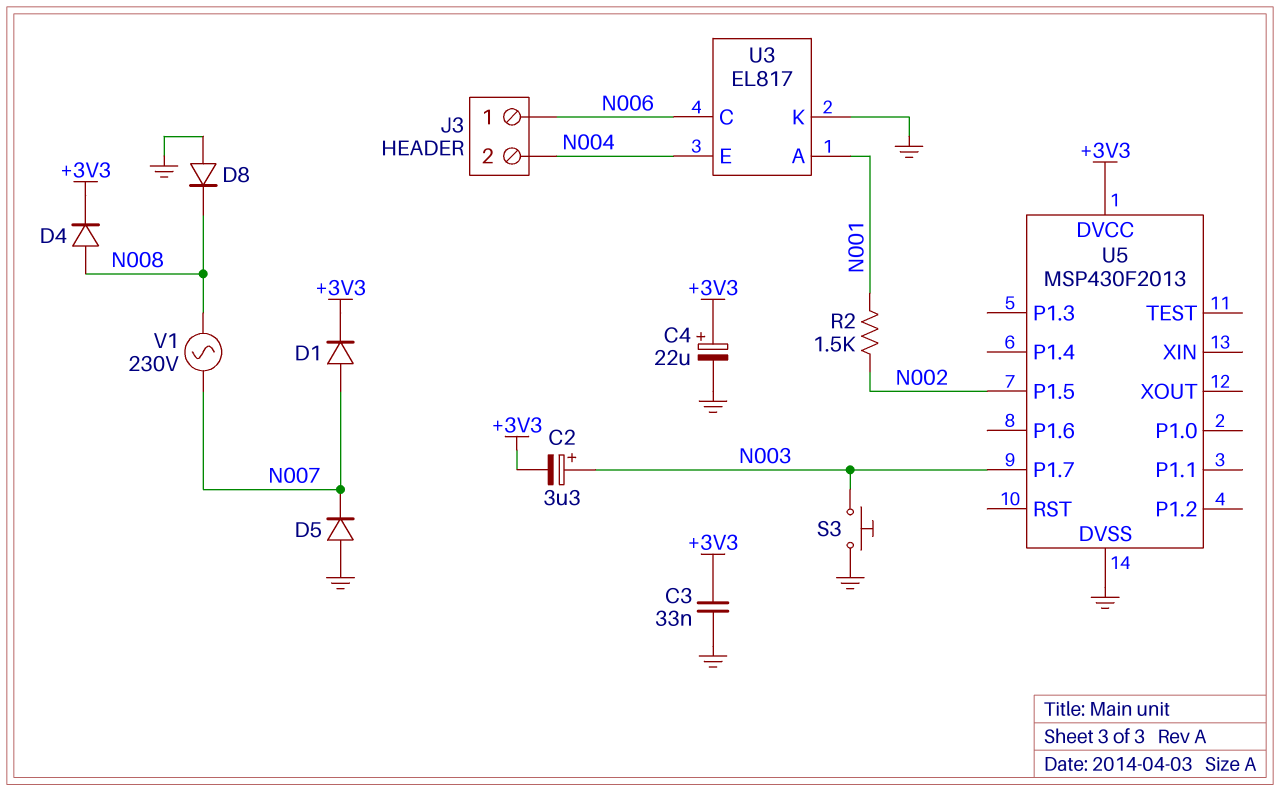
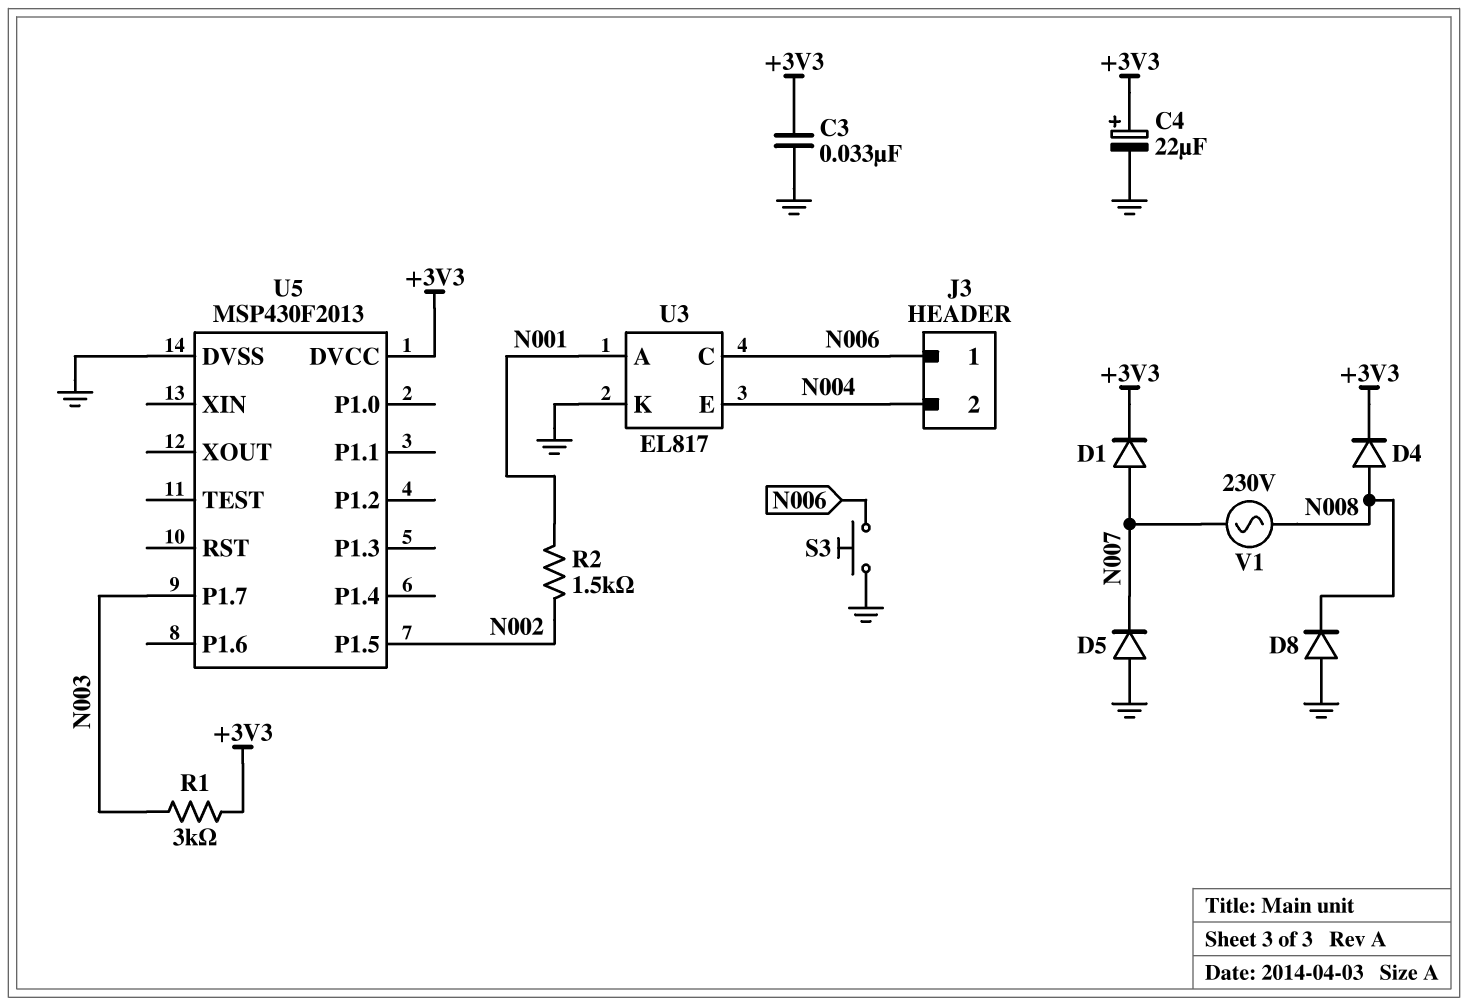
C2: 3.3uF (plus N003, minus +3V3) -> none
R1: none -> 3k (+3V3, N003)
S3: button (GND, N003) -> button (GND, N006)

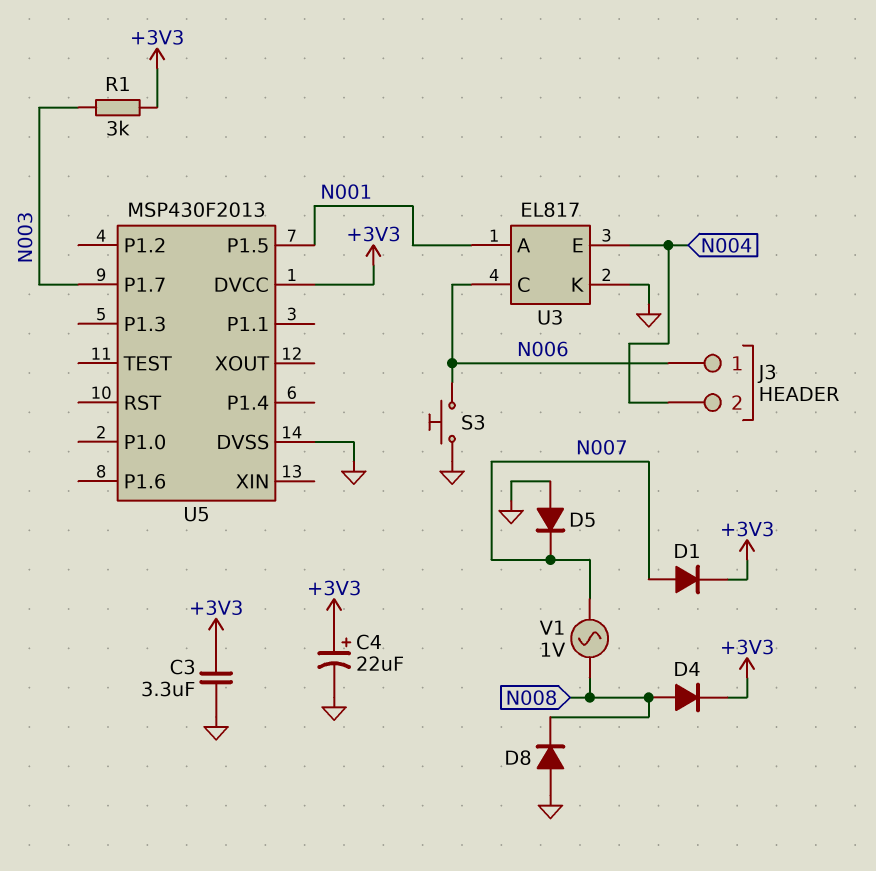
C3: 33nF (+3V3, GND) -> 3.3uF (+3V3, GND)
R2: 1.5k (N001, N002) -> none
U5 pin P1.5: N002 -> N001
V1: AC 230V (N007, N008) -> AC 1V (N007, N008)

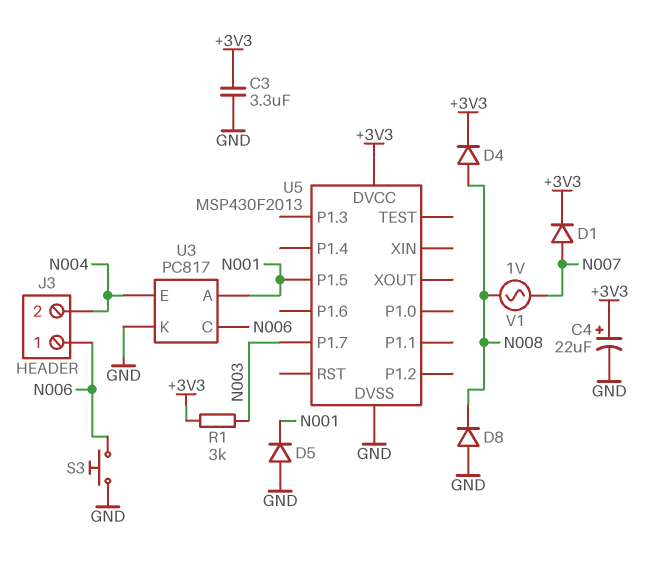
D5: diode (A GND, K N007) -> diode (A GND, K N001)
U3: EL817 -> PC817

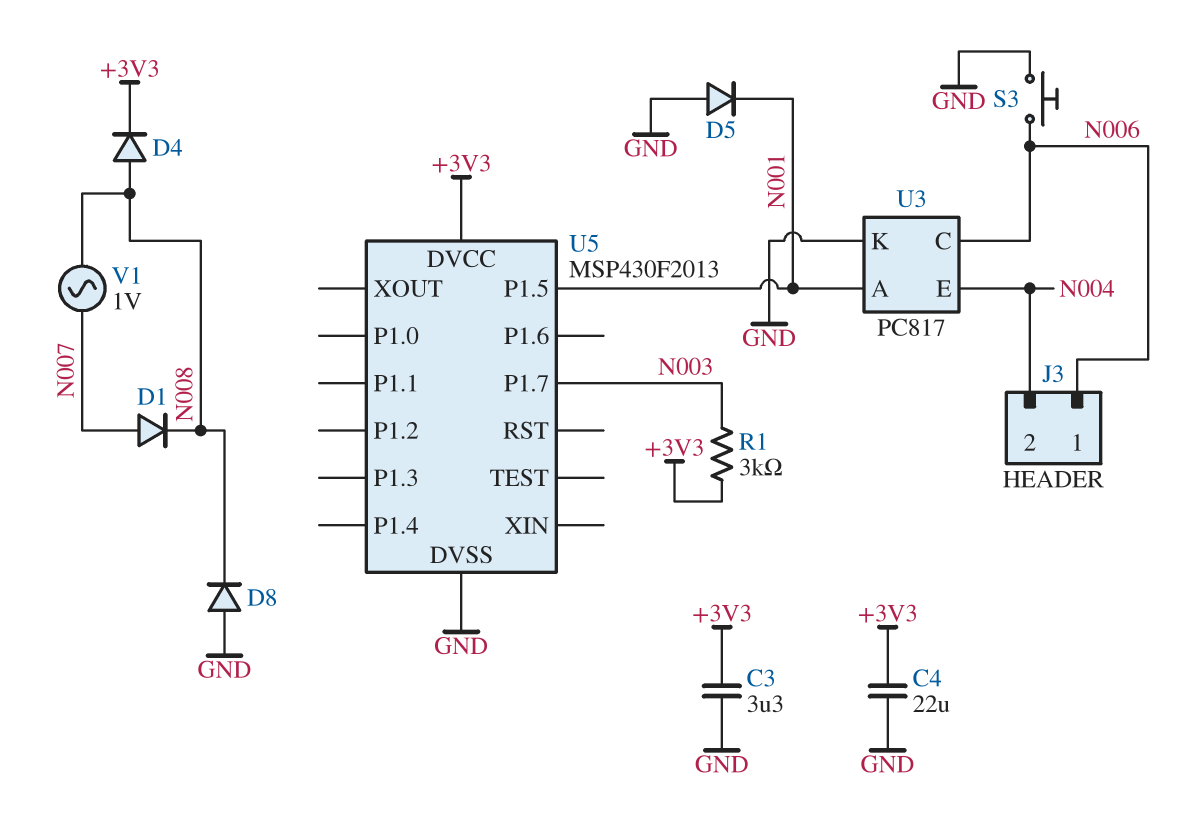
C4: 22uF (plus +3V3, minus GND) -> 22uF (+3V3, GND)
D1: diode (A N007, K +3V3) -> diode (A N007, K N008)

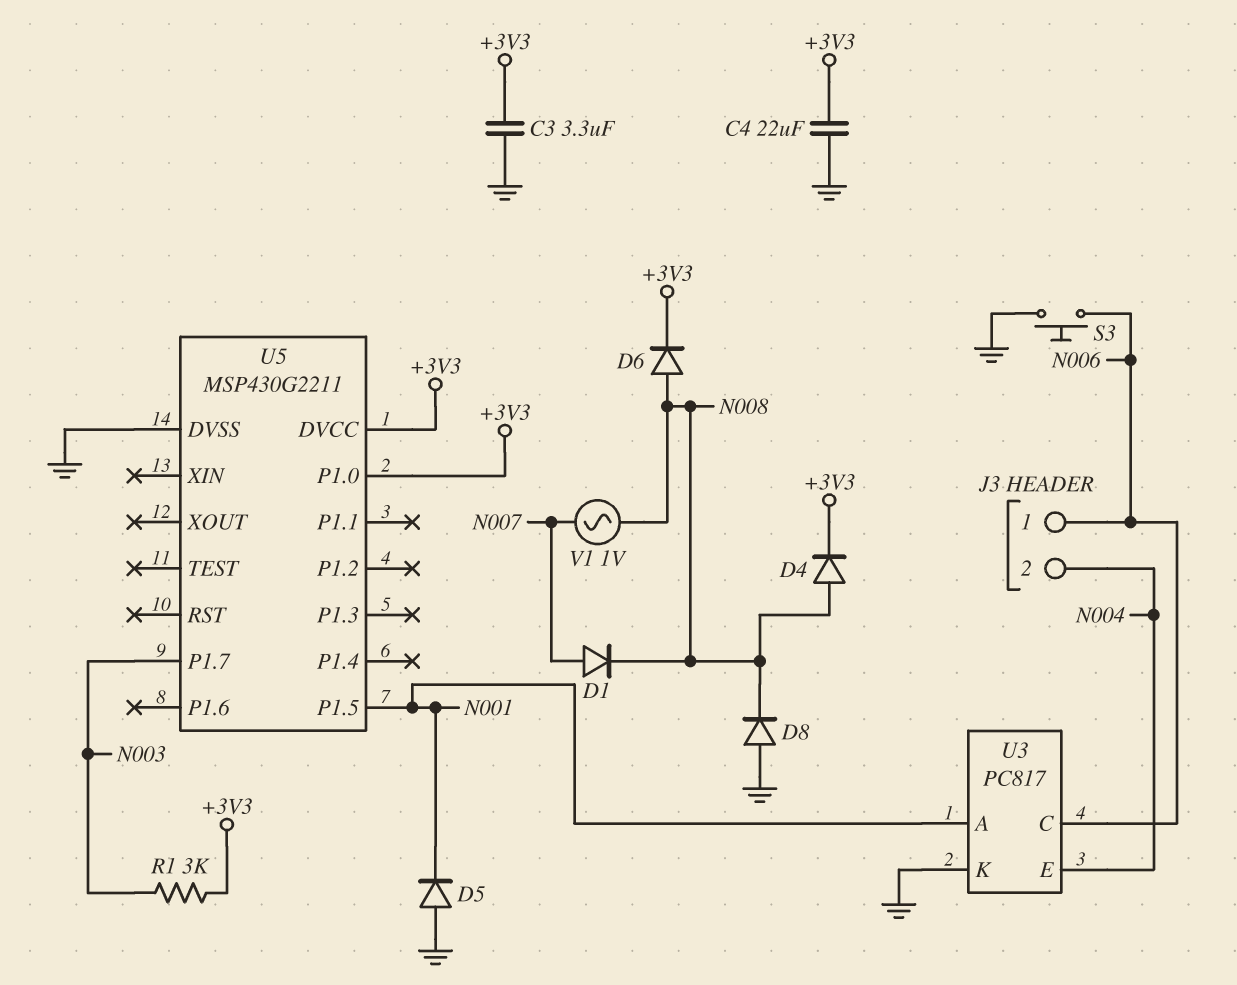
D6: none -> diode (A N008, K +3V3)
U5: MSP430F2013 -> MSP430G2211
U5 pin P1.0: none -> +3V3

